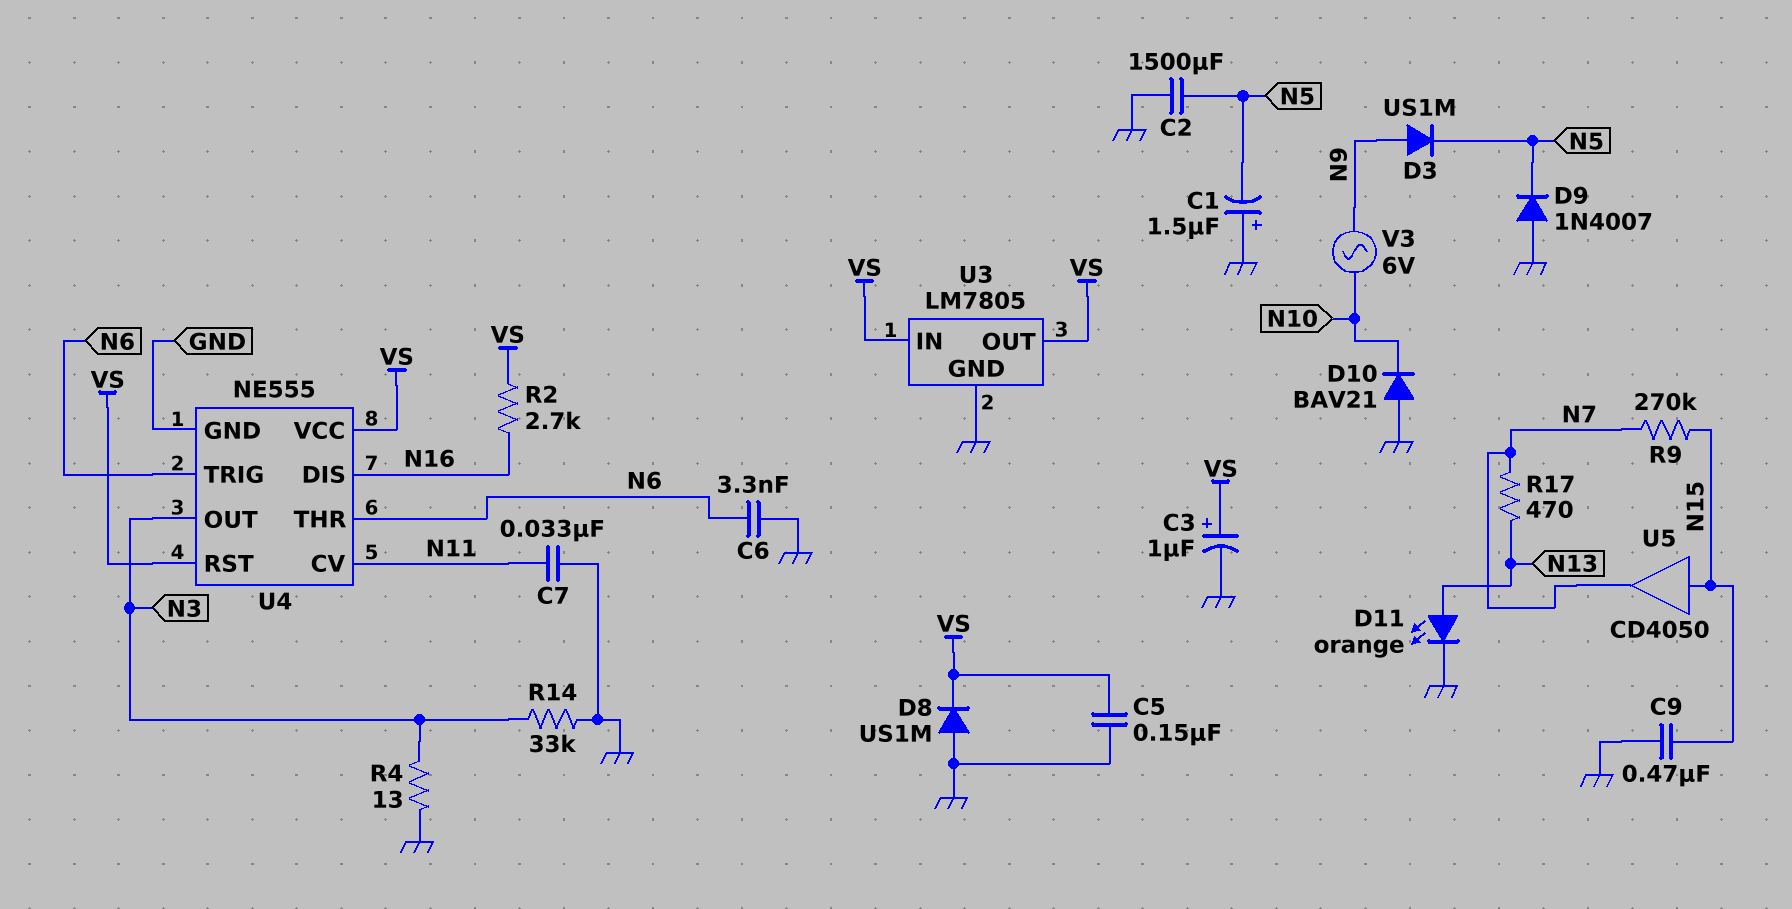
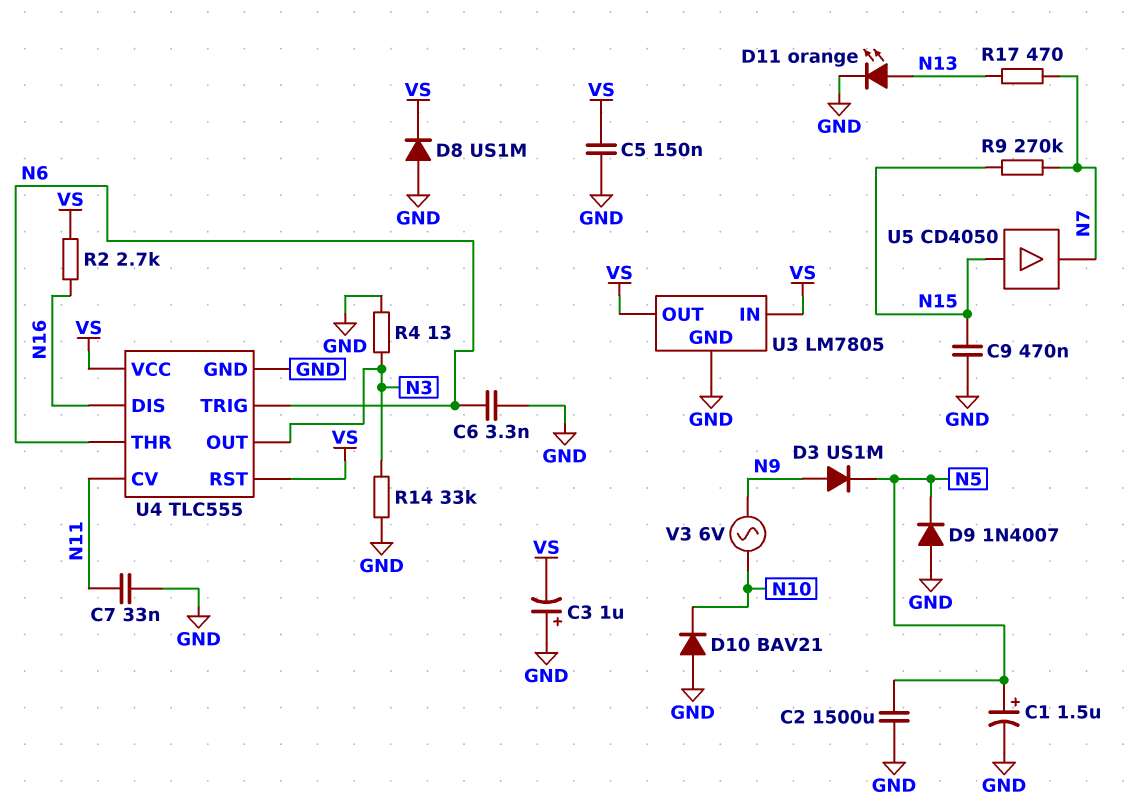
C1: 1.5uF (plus GND, minus N5) -> 1.5uF (plus N5, minus GND)
C3: 1uF (plus VS, minus GND) -> 1uF (plus GND, minus VS)
U4: NE555 -> TLC555

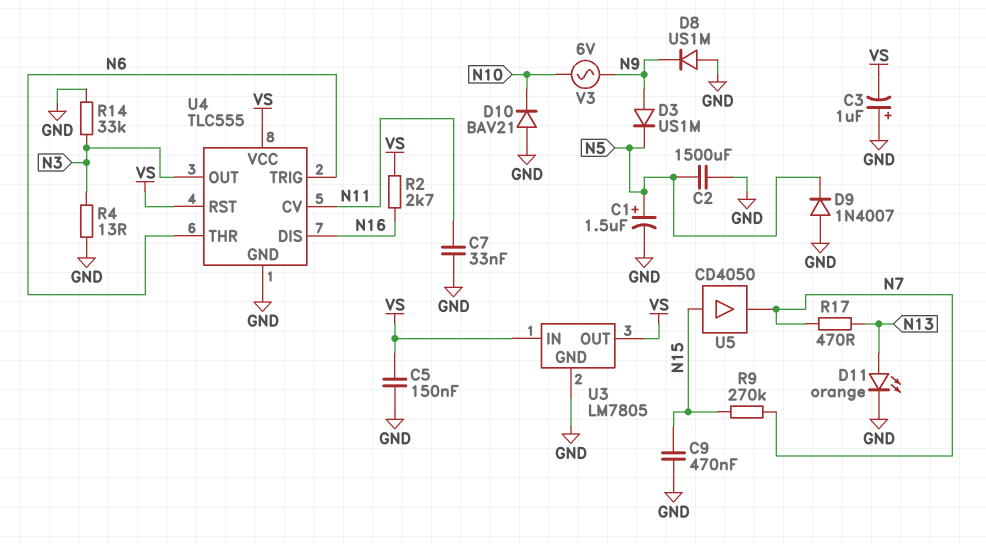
C6: 3.3nF (GND, N6) -> none
D8: diode US1M (A GND, K VS) -> diode US1M (A GND, K N9)

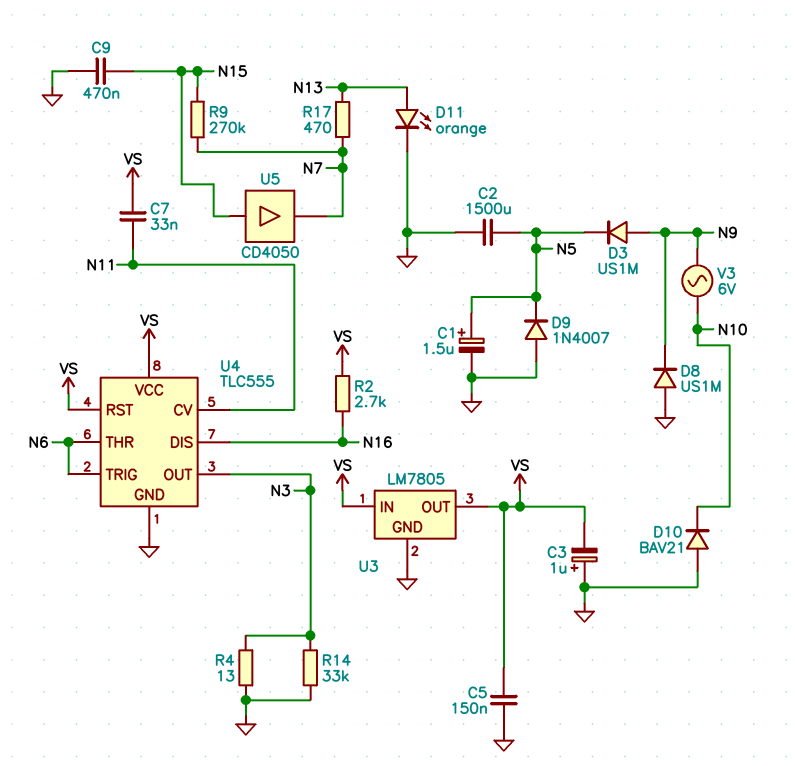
C7: 33nF (GND, N11) -> 33nF (N11, VS)

